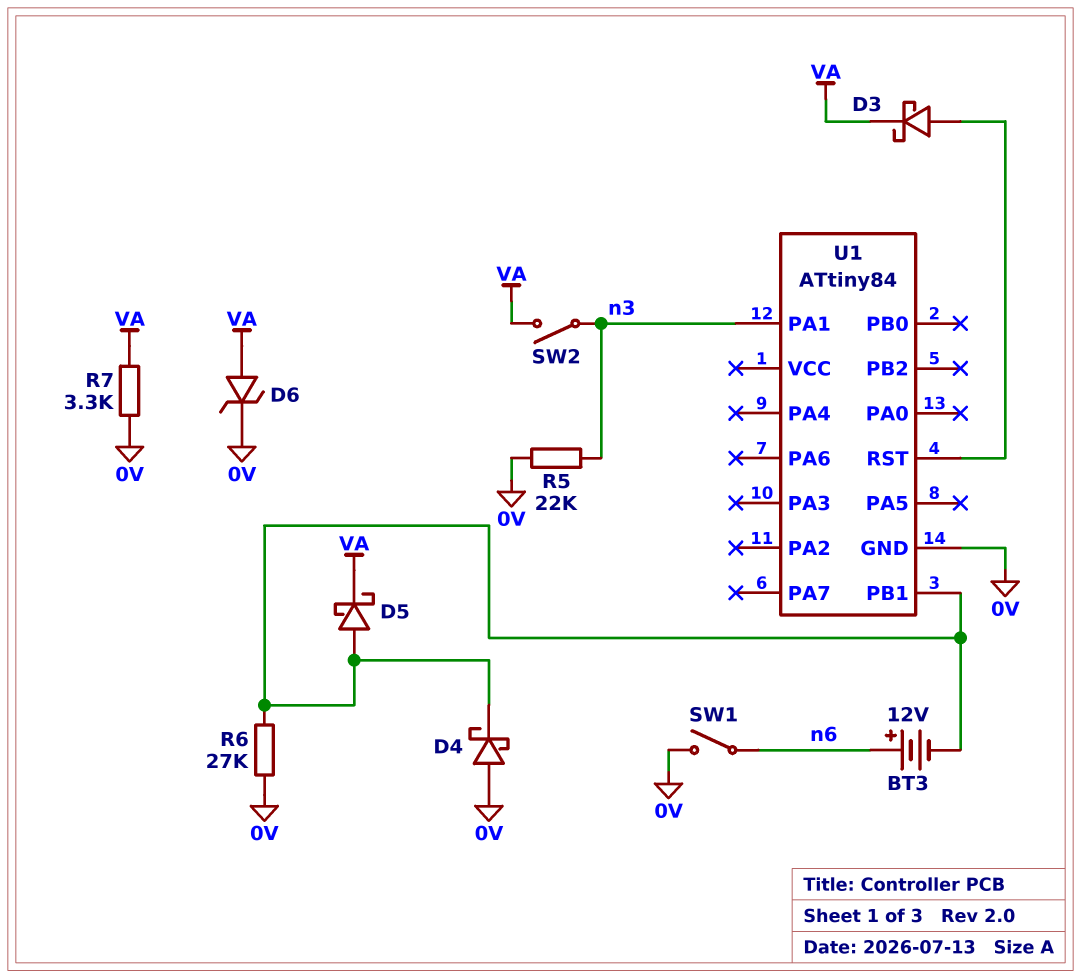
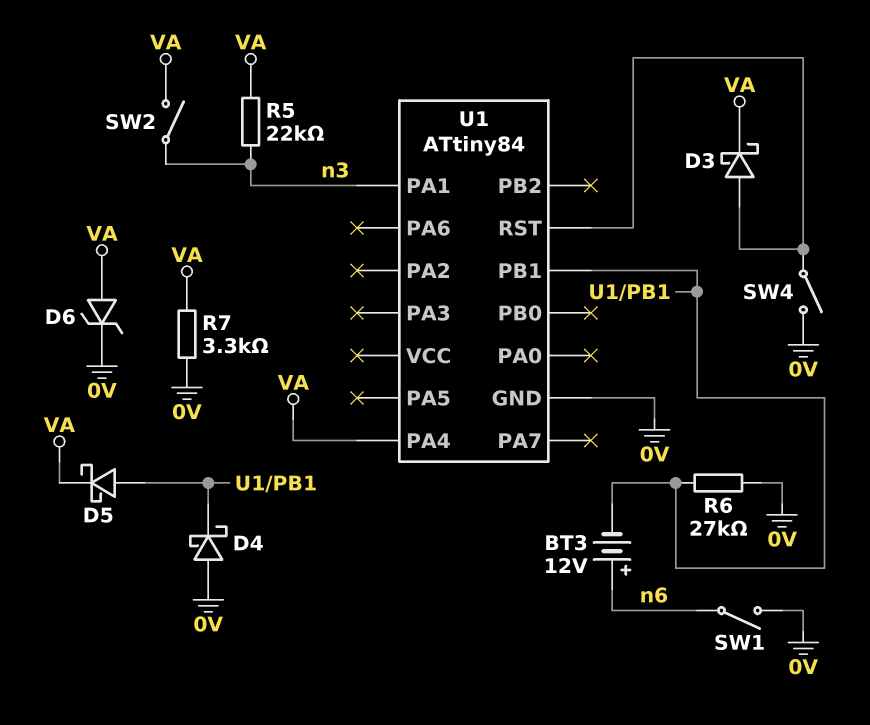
R5: 22k (0V, n3) -> 22k (VA, n3)
SW4: none -> switch (0V, U1/RST)
U1 pin PA4: none -> VA

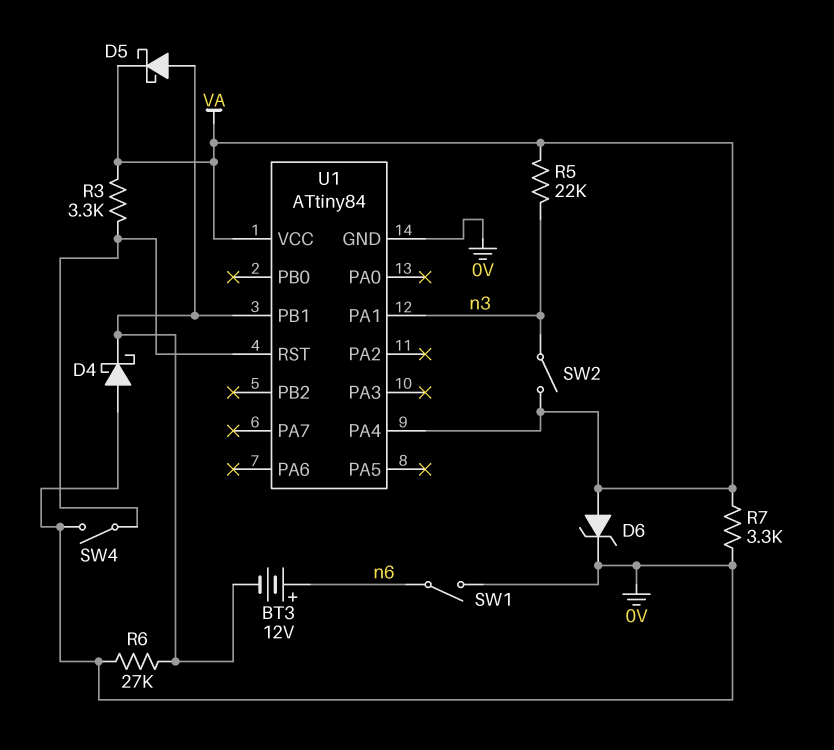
D3: schottky (A U1/RST, K VA) -> none
R3: none -> 3.3k (U1/RST, VA)
U1 pin VCC: none -> VA

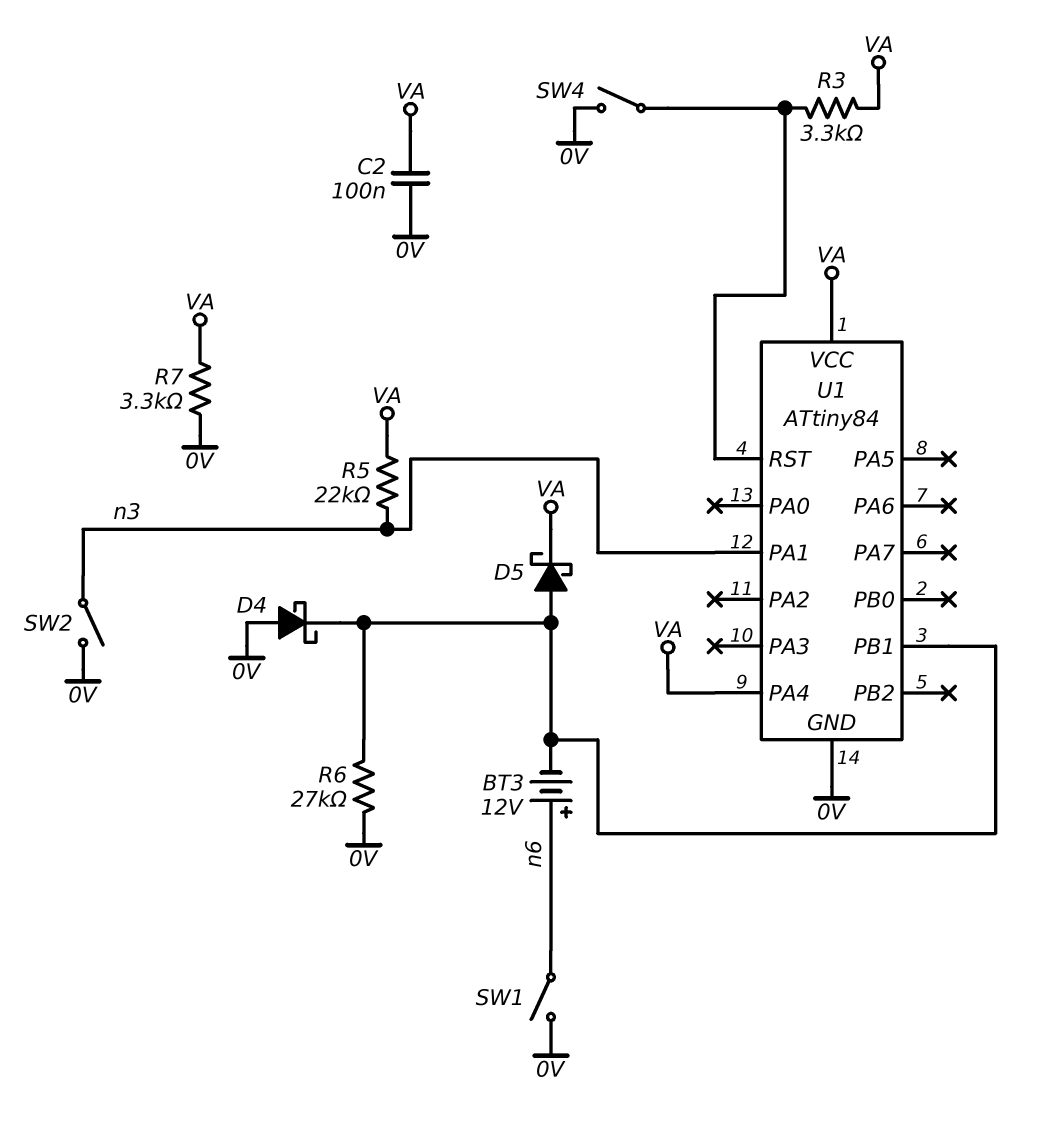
C2: none -> 100nF (0V, VA)
D6: zener (A VA, K 0V) -> none
SW2: switch (VA, n3) -> switch (0V, n3)

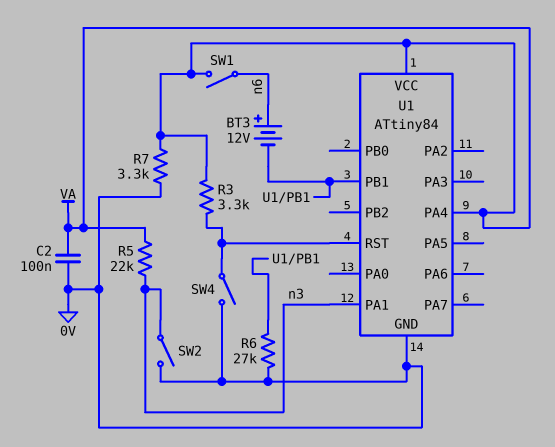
D4: schottky (A 0V, K U1/PB1) -> none
D5: schottky (A U1/PB1, K VA) -> none
SW1: switch (0V, n6) -> switch (VA, n6)

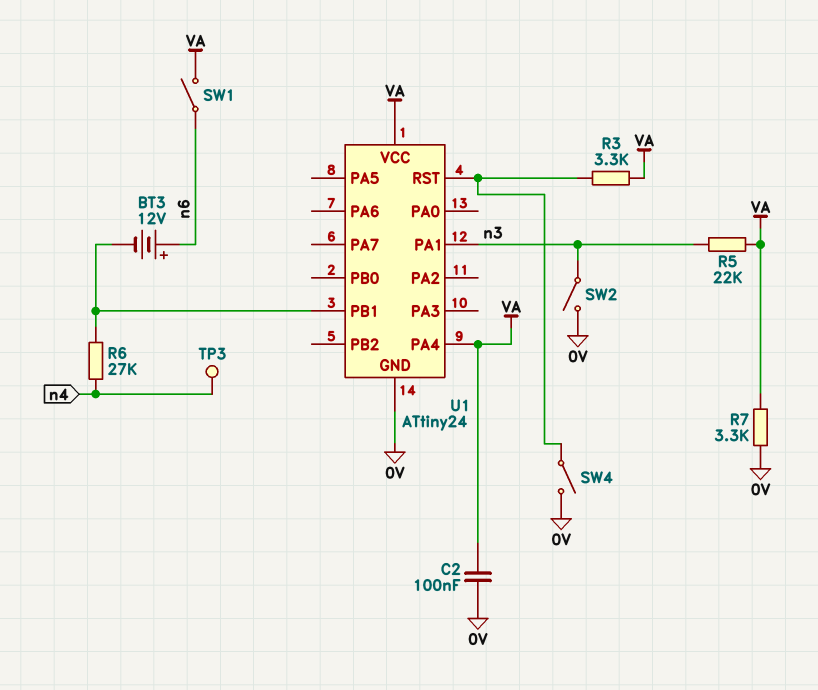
R6: 27k (0V, U1/PB1) -> 27k (U1/PB1, n4)
TP3: none -> test point (n4)
U1: ATtiny84 -> ATtiny24

